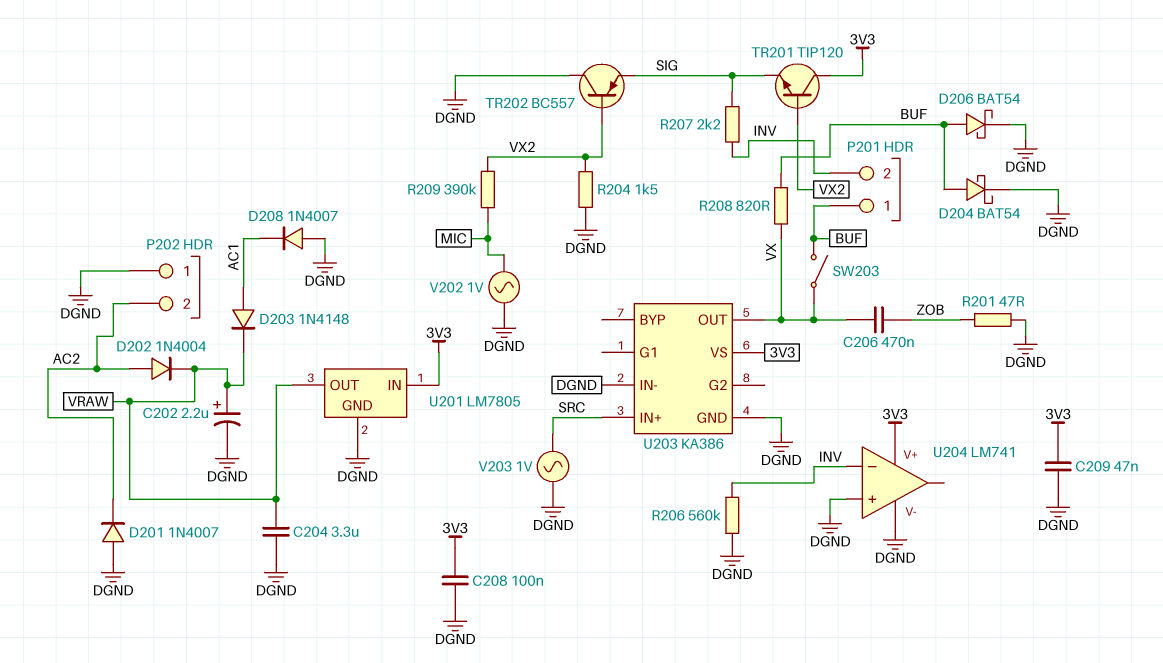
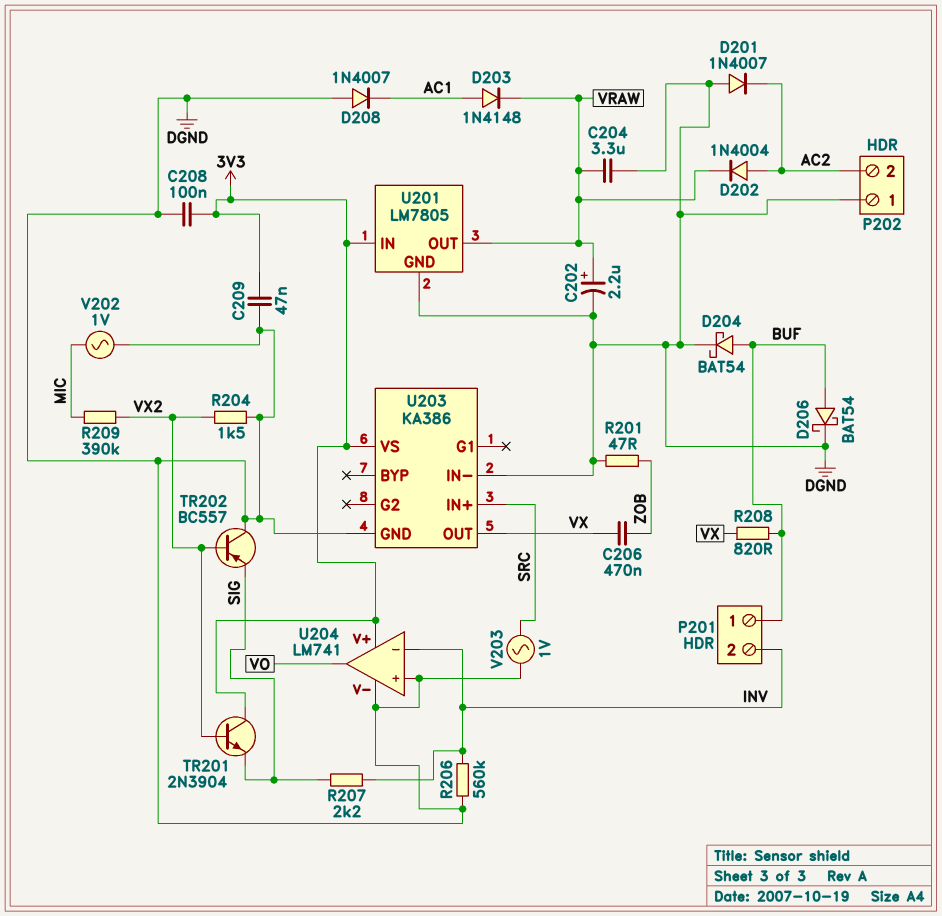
SW203: switch (BUF, VX) -> none
TR201: NPN TIP120 (B VX2, C 3V3, E SIG) -> NPN 2N3904 (B VX2, C 3V3, E SIG)
U204 pin out: none -> VO

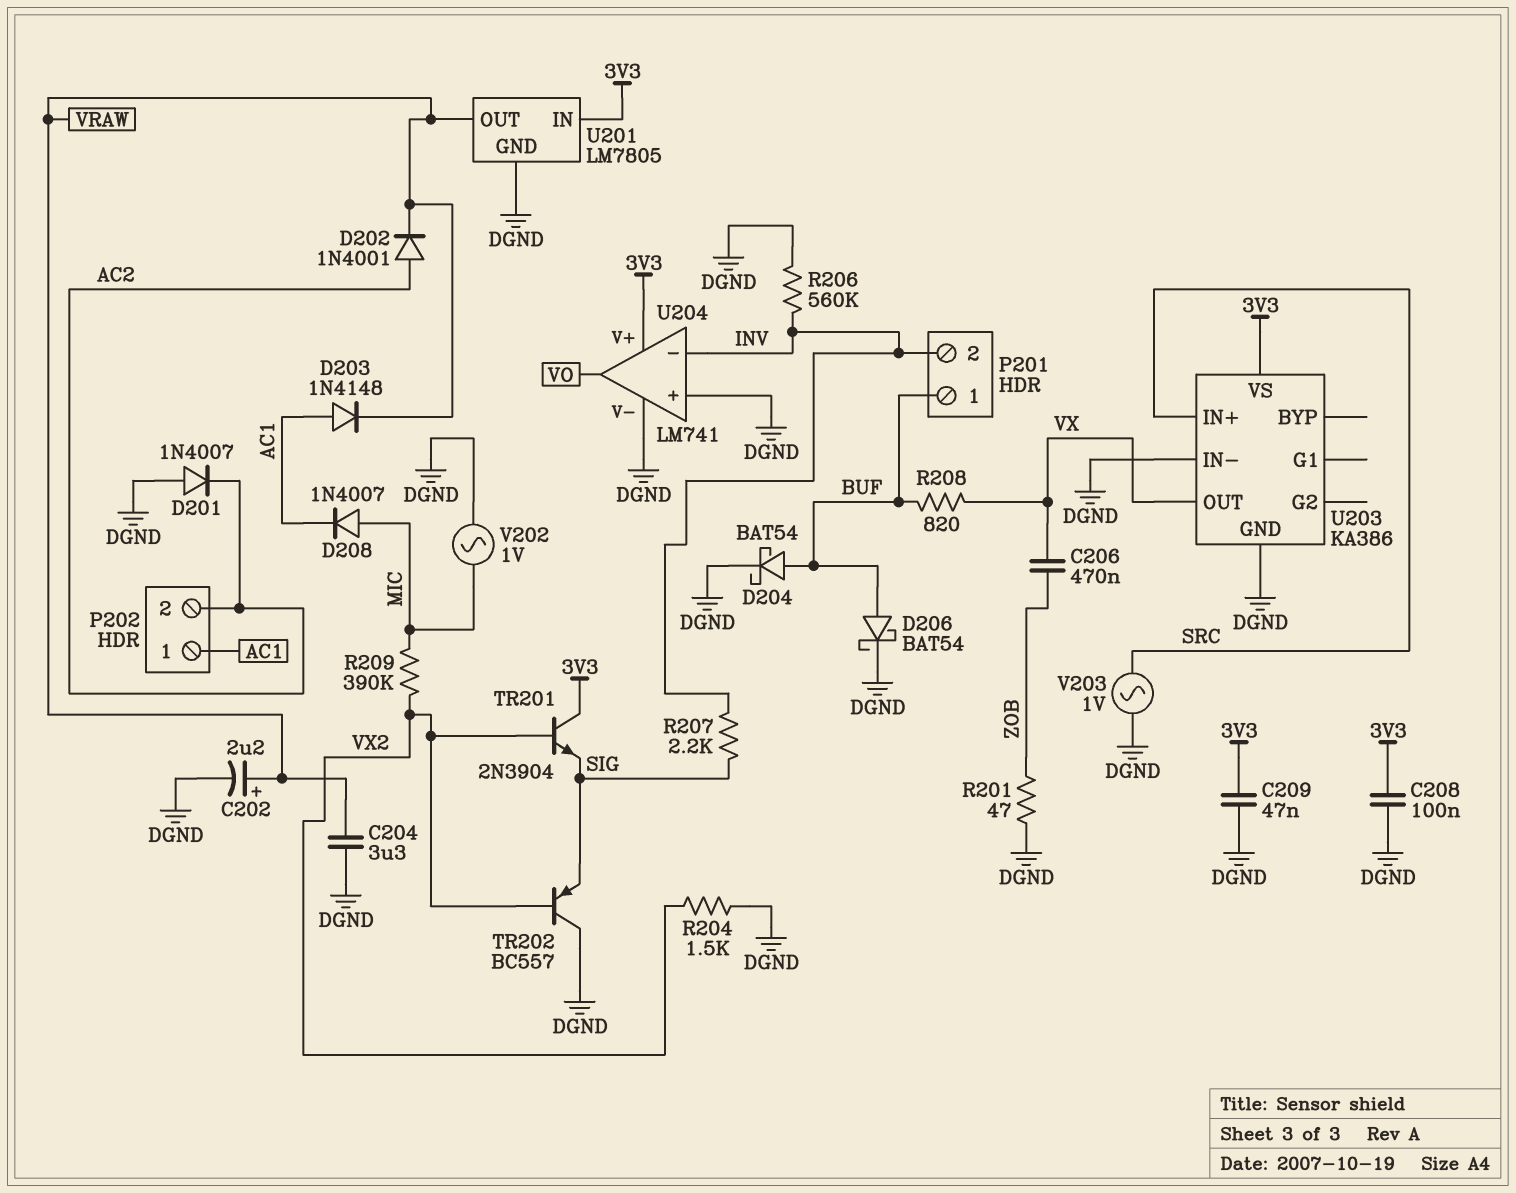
D202: diode 1N4004 (A AC2, K VRAW) -> diode 1N4001 (A AC2, K VRAW)
D208: diode 1N4007 (A DGND, K AC1) -> diode 1N4007 (A MIC, K AC1)
P202 pin 1: DGND -> AC1

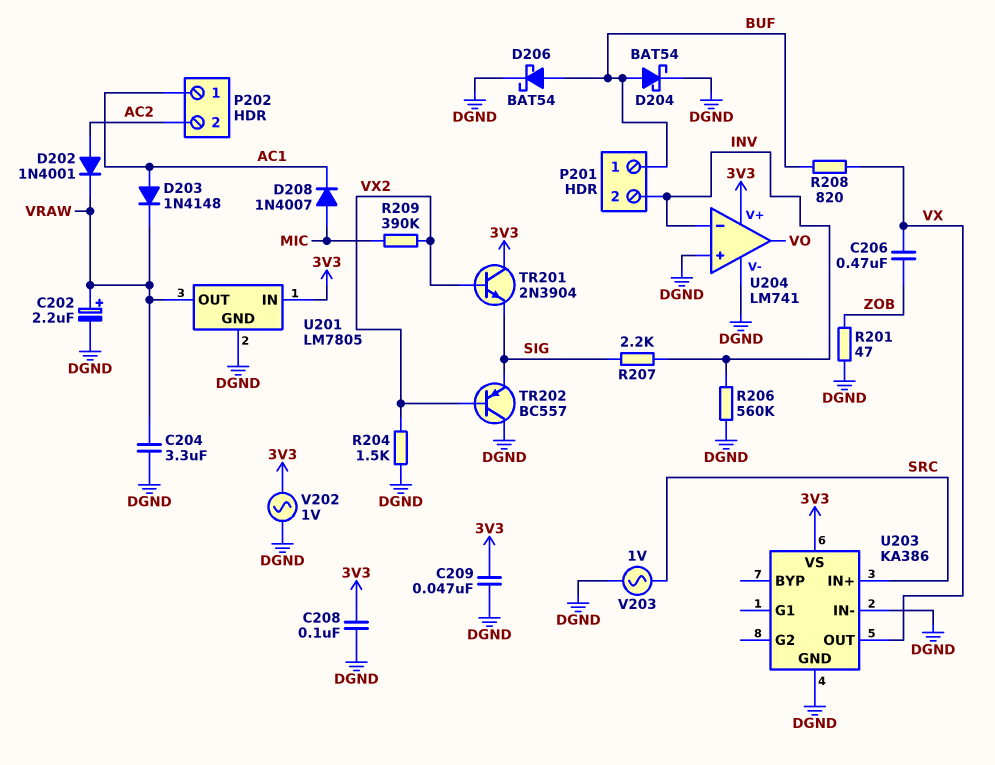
D201: diode 1N4007 (A DGND, K AC2) -> none
V202: AC 1V (DGND, MIC) -> AC 1V (3V3, DGND)

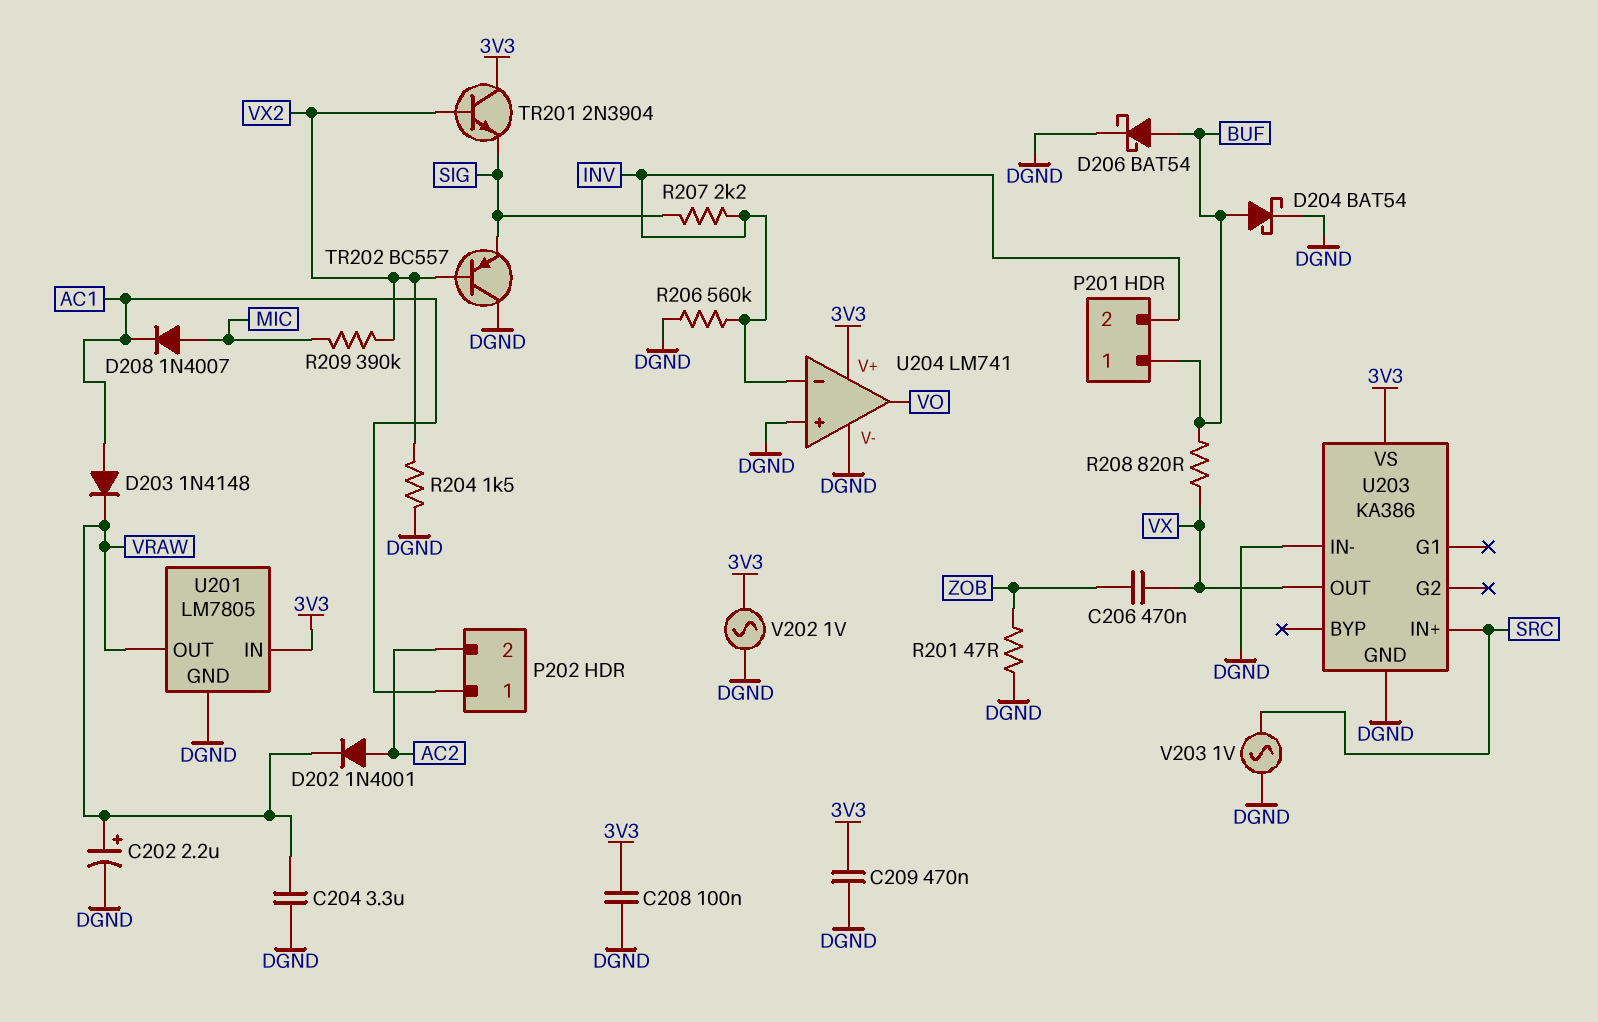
C209: 47nF (3V3, DGND) -> 470nF (3V3, DGND)

